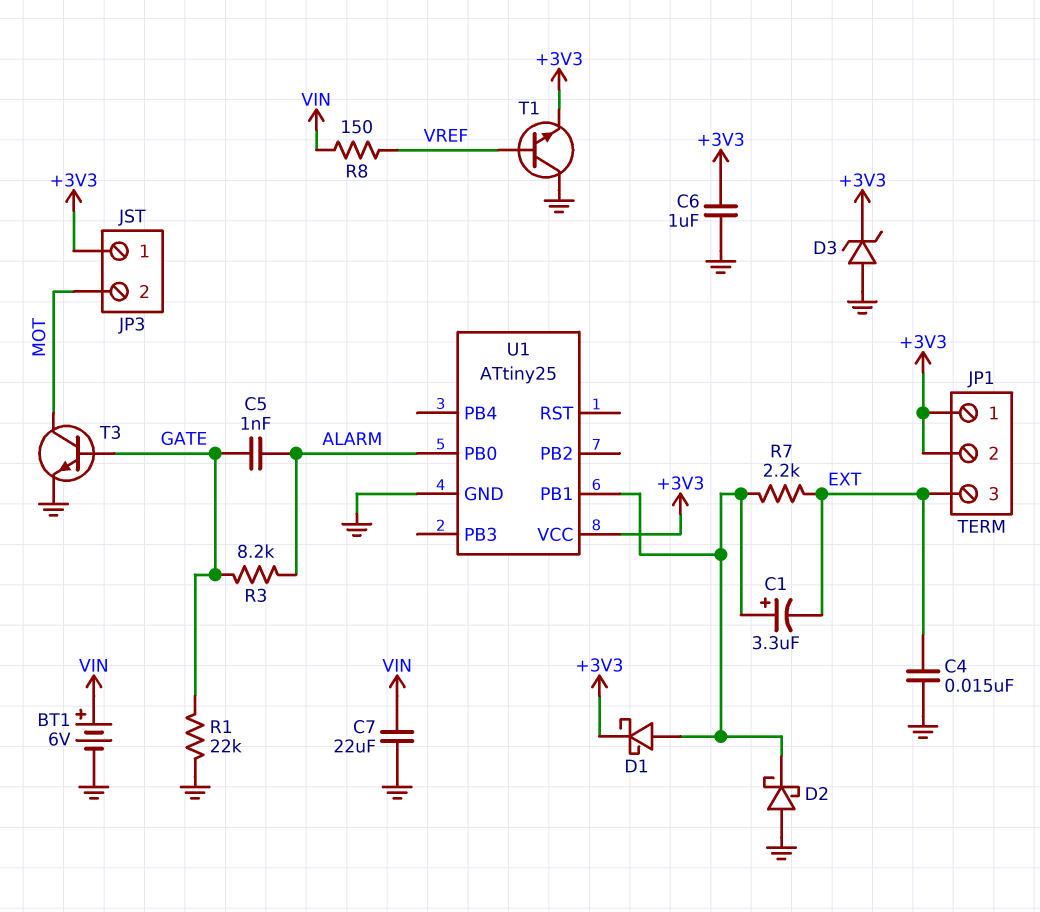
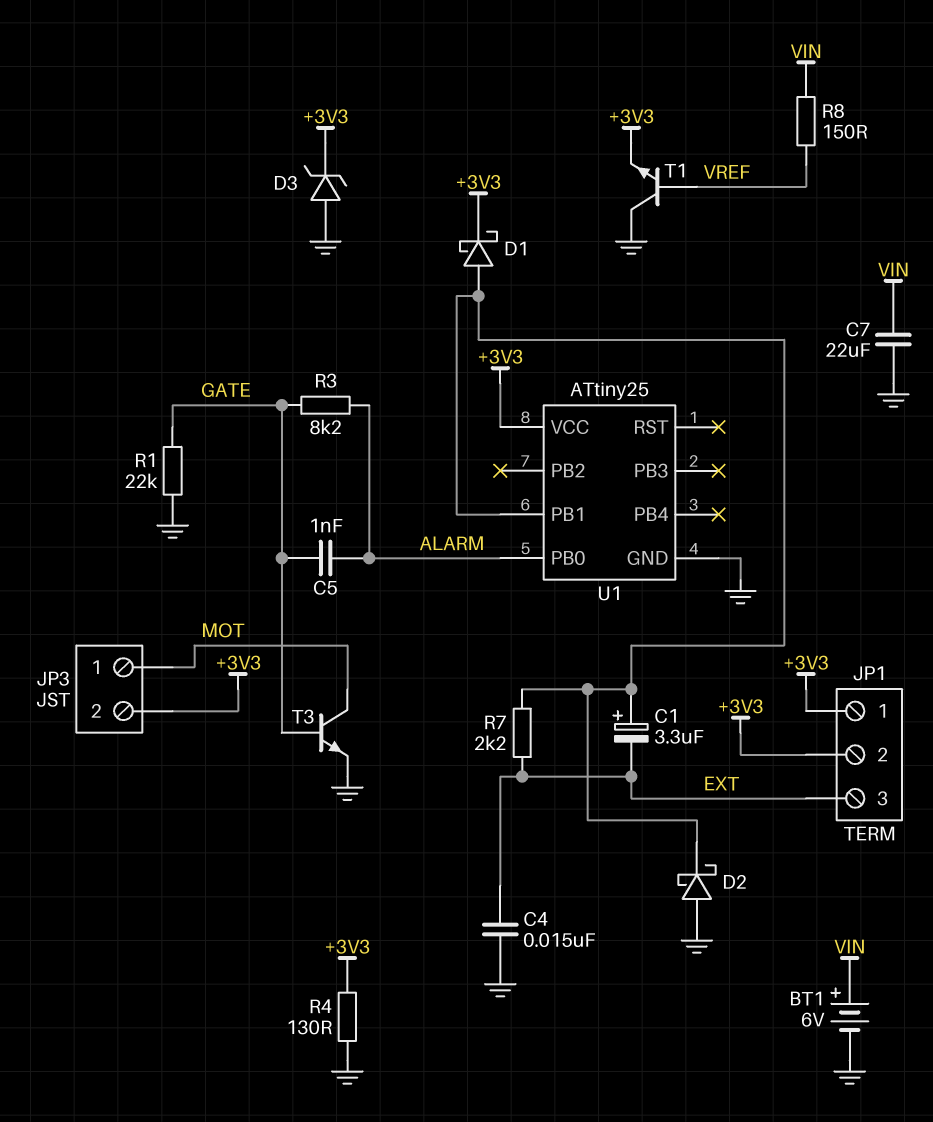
C6: 1uF (+3V3, GND) -> none
JP3 pin 1: +3V3 -> MOT
JP3 pin 2: MOT -> +3V3
R4: none -> 130 (+3V3, GND)

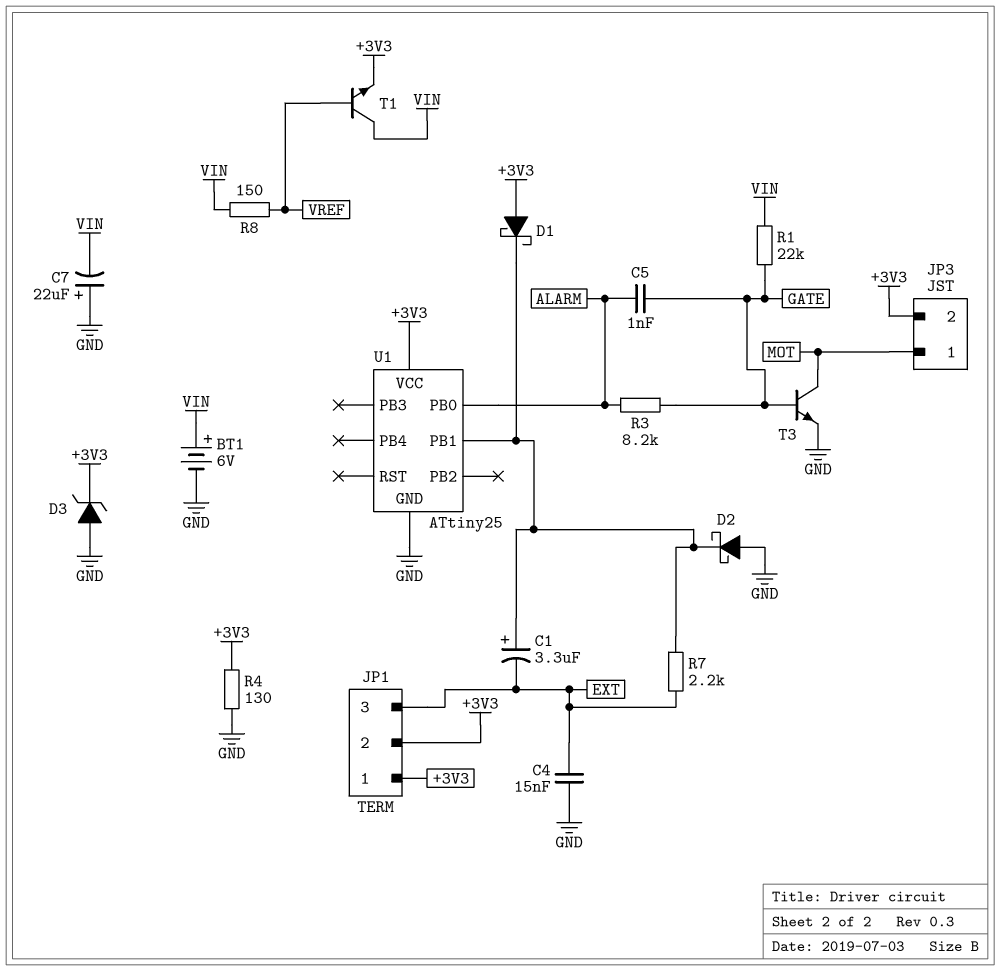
C7: 22uF (GND, VIN) -> 22uF (plus GND, minus VIN)
D1: schottky (A U1/PB1, K +3V3) -> schottky (A +3V3, K U1/PB1)
R1: 22k (GATE, GND) -> 22k (GATE, VIN)
T1: NPN (B VREF, C GND, E +3V3) -> NPN (B VREF, C VIN, E +3V3)

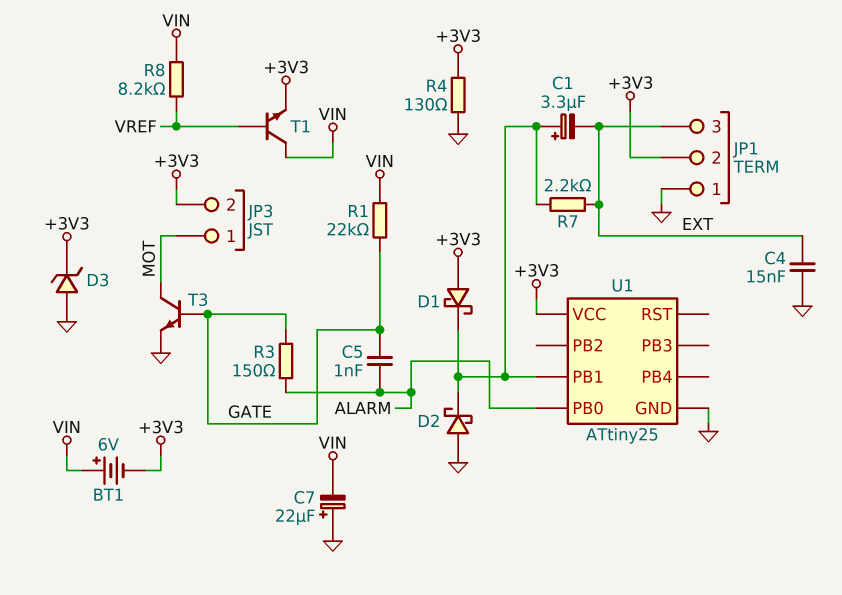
BT1: 6V (plus VIN, minus GND) -> 6V (plus VIN, minus +3V3)
JP1 pin 1: +3V3 -> GND
R3: 8.2k (ALARM, GATE) -> 150 (ALARM, GATE)
R8: 150 (VIN, VREF) -> 8.2k (VIN, VREF)

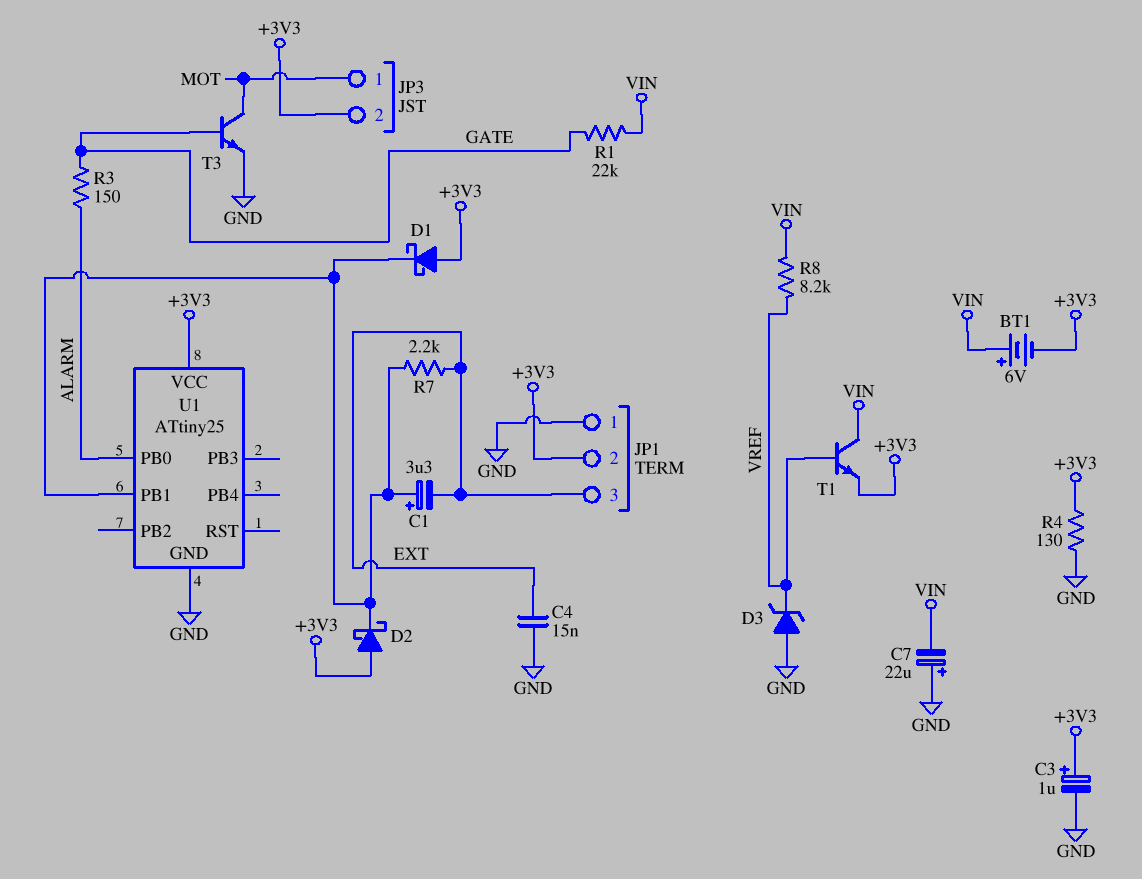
C3: none -> 1uF (plus +3V3, minus GND)
C5: 1nF (ALARM, GATE) -> none
D2: schottky (A GND, K U1/PB1) -> schottky (A +3V3, K U1/PB1)
D3: zener (A GND, K +3V3) -> zener (A GND, K VREF)

